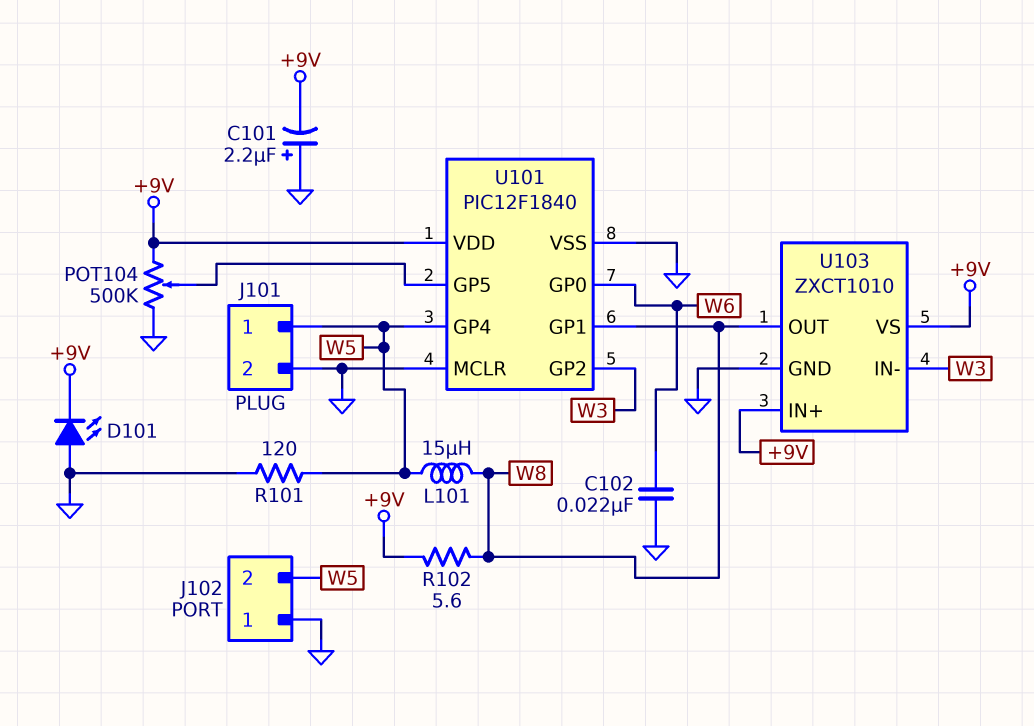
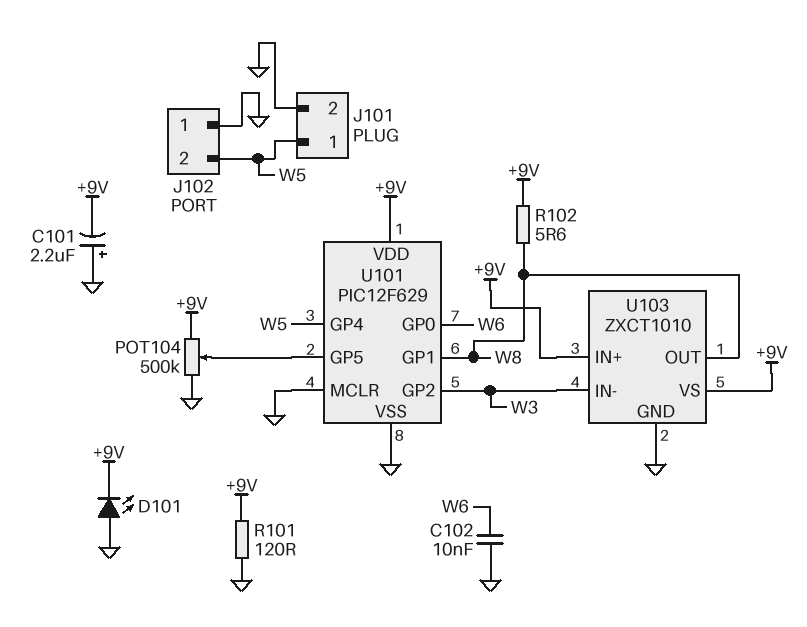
C102: 22nF (GND, W6) -> 10nF (GND, W6)
L101: 15uH (W5, W8) -> none
R101: 120 (GND, W5) -> 120 (+9V, GND)
U101: PIC12F1840 -> PIC12F629

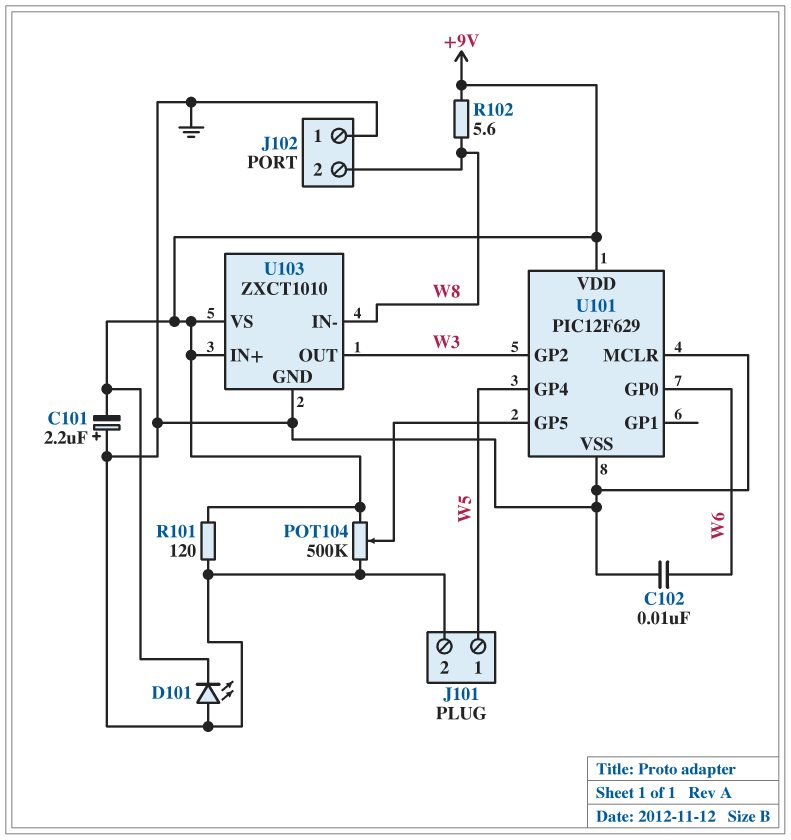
J102 pin 2: W5 -> W8
U101 pin GP1: W8 -> none
U103 pin IN-: W3 -> W8
U103 pin OUT: W8 -> W3

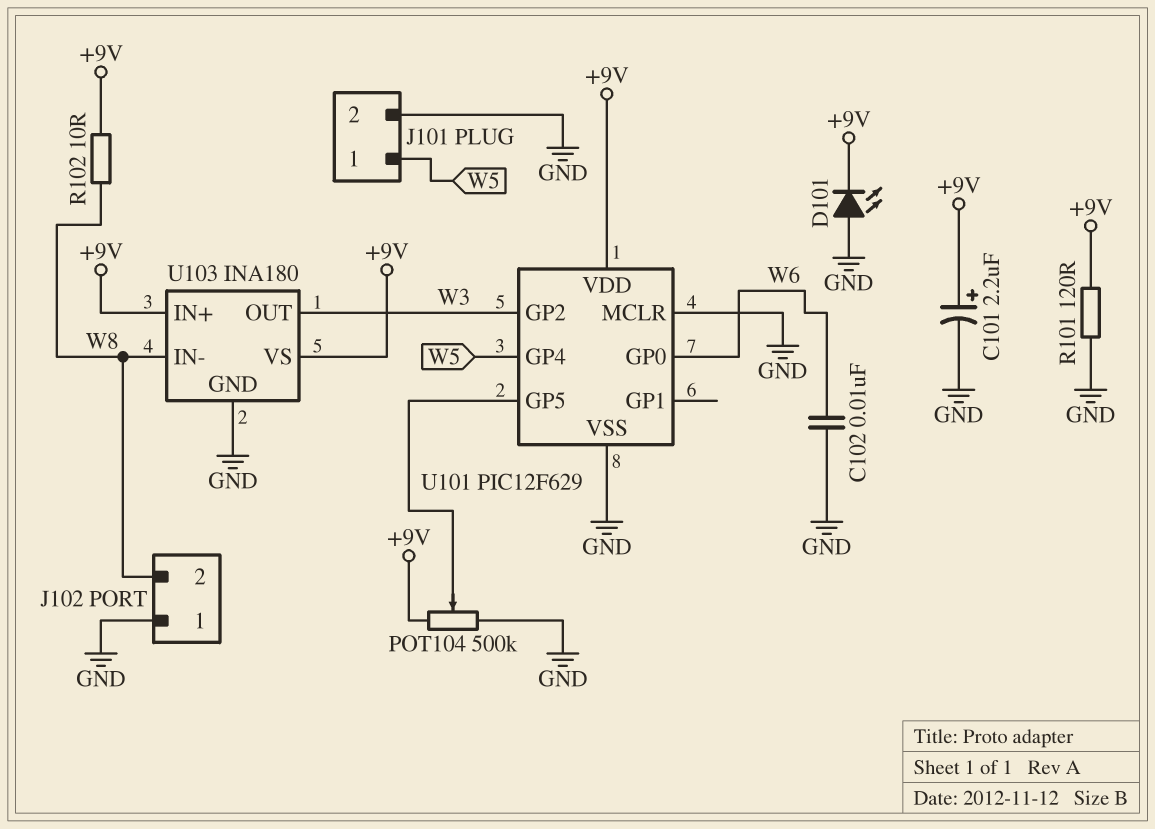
C101: 2.2uF (plus GND, minus +9V) -> 2.2uF (plus +9V, minus GND)
R102: 5.6 (+9V, W8) -> 10 (+9V, W8)
U103: ZXCT1010 -> INA180

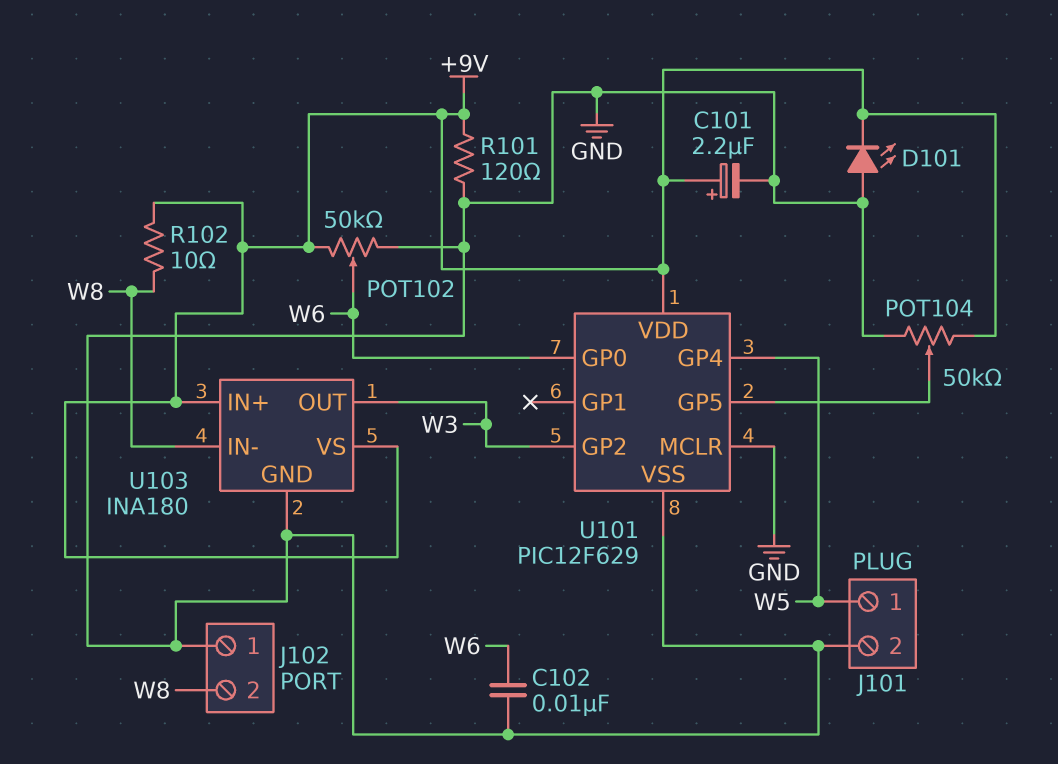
POT102: none -> 50k (+9V, GND, wiper W6)
POT104: 500k (+9V, GND, wiper U101/GP5) -> 50k (+9V, GND, wiper U101/GP5)

